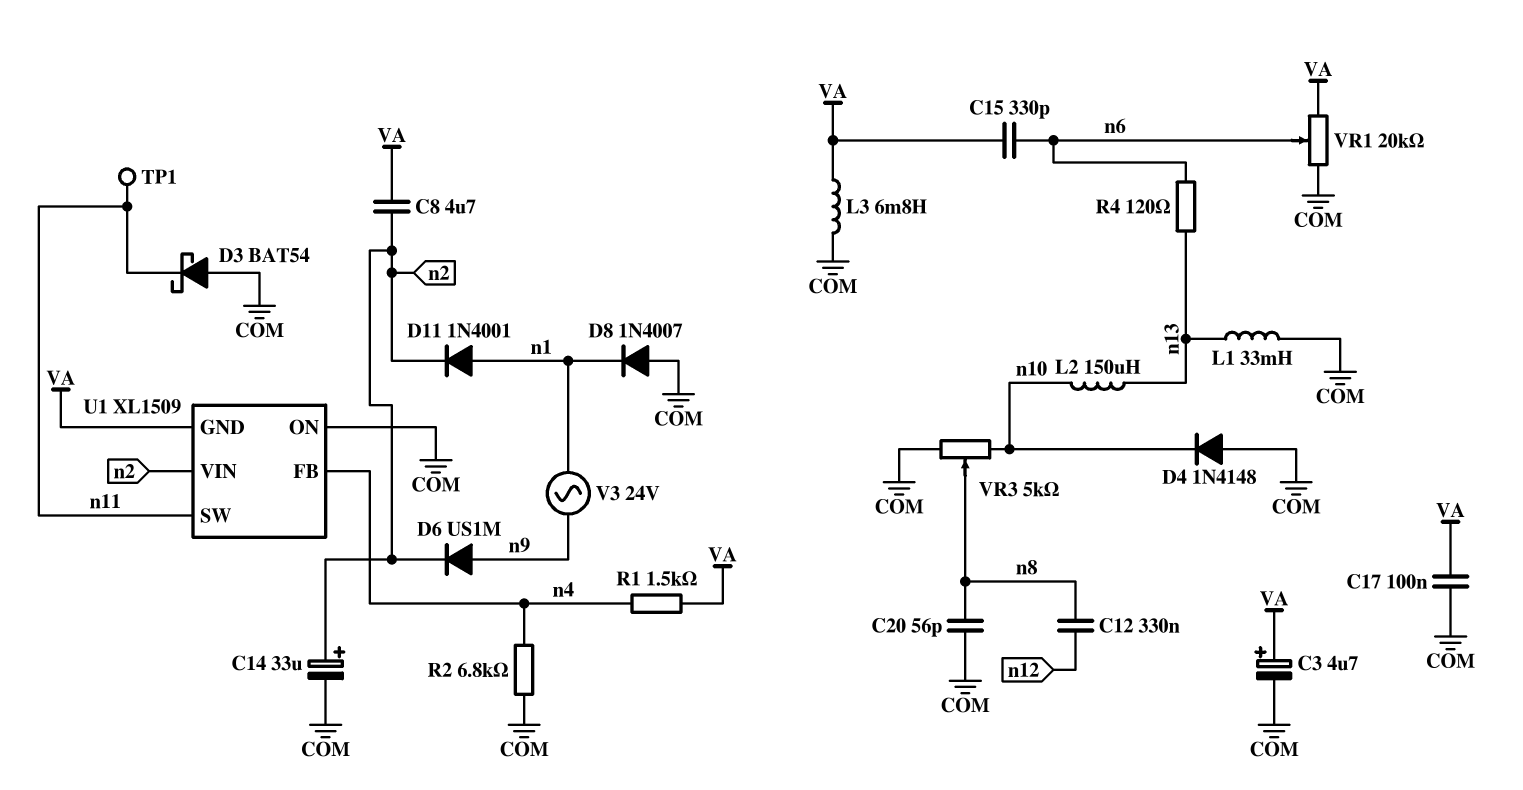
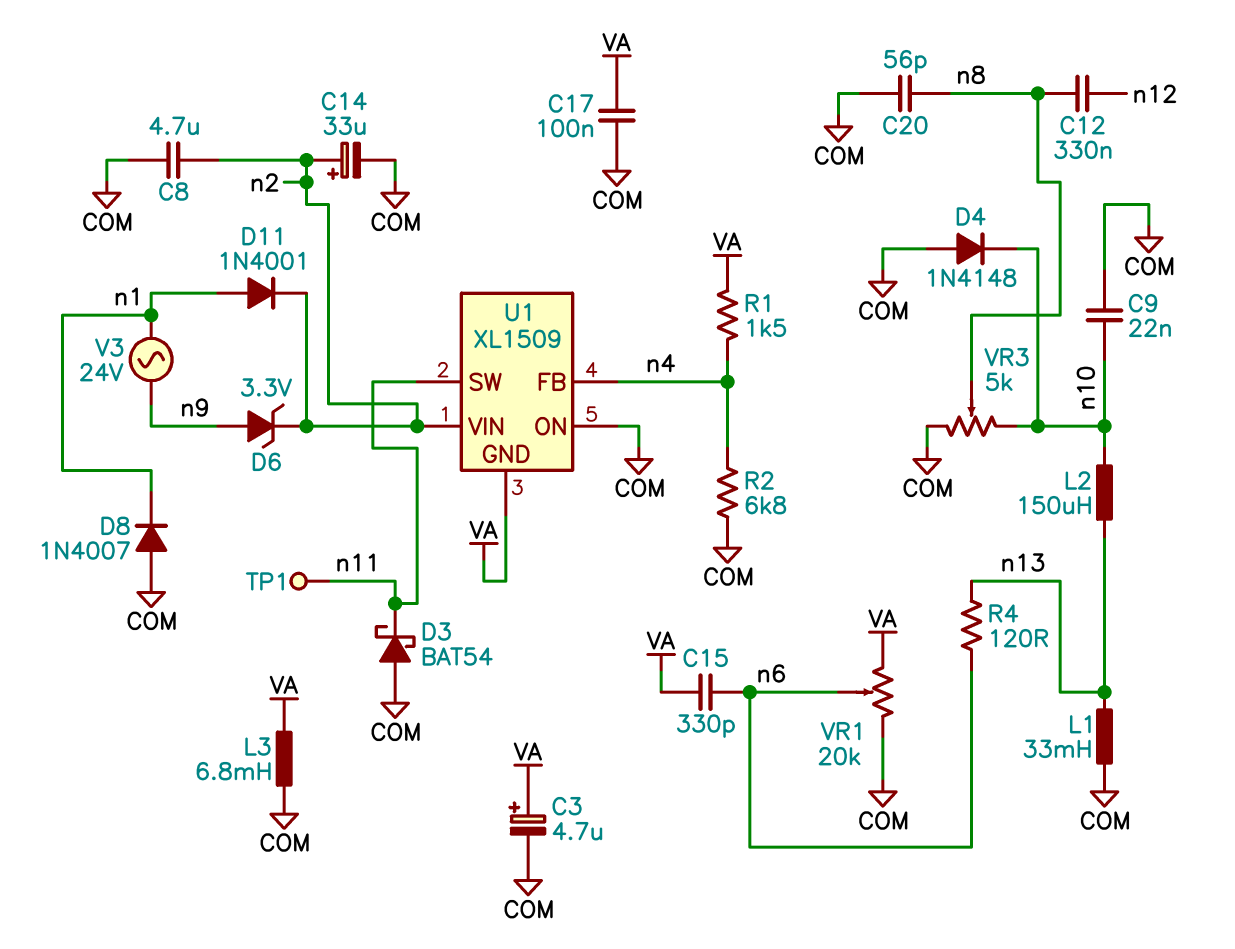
C8: 4.7uF (VA, n2) -> 4.7uF (COM, n2)
C9: none -> 22nF (COM, n10)
D6: diode US1M (A n9, K n2) -> zener 3.3V (A n9, K n2)

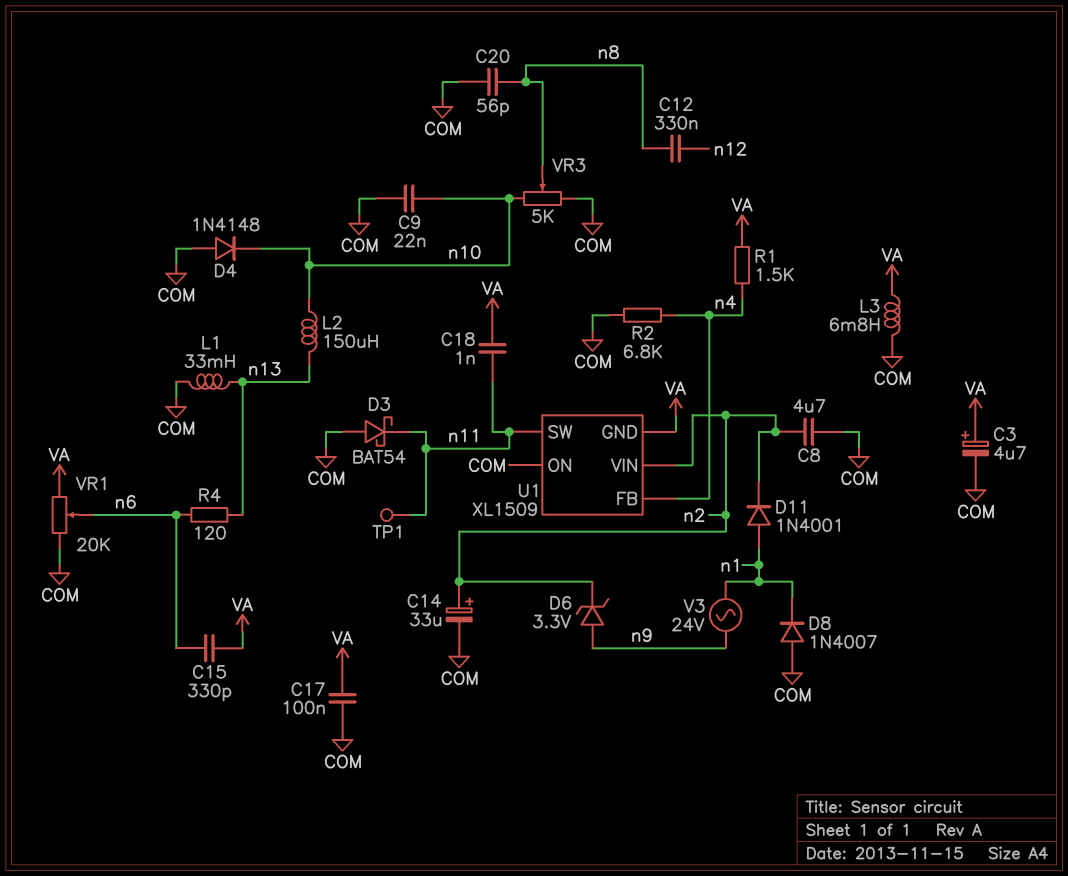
C18: none -> 1nF (VA, n11)

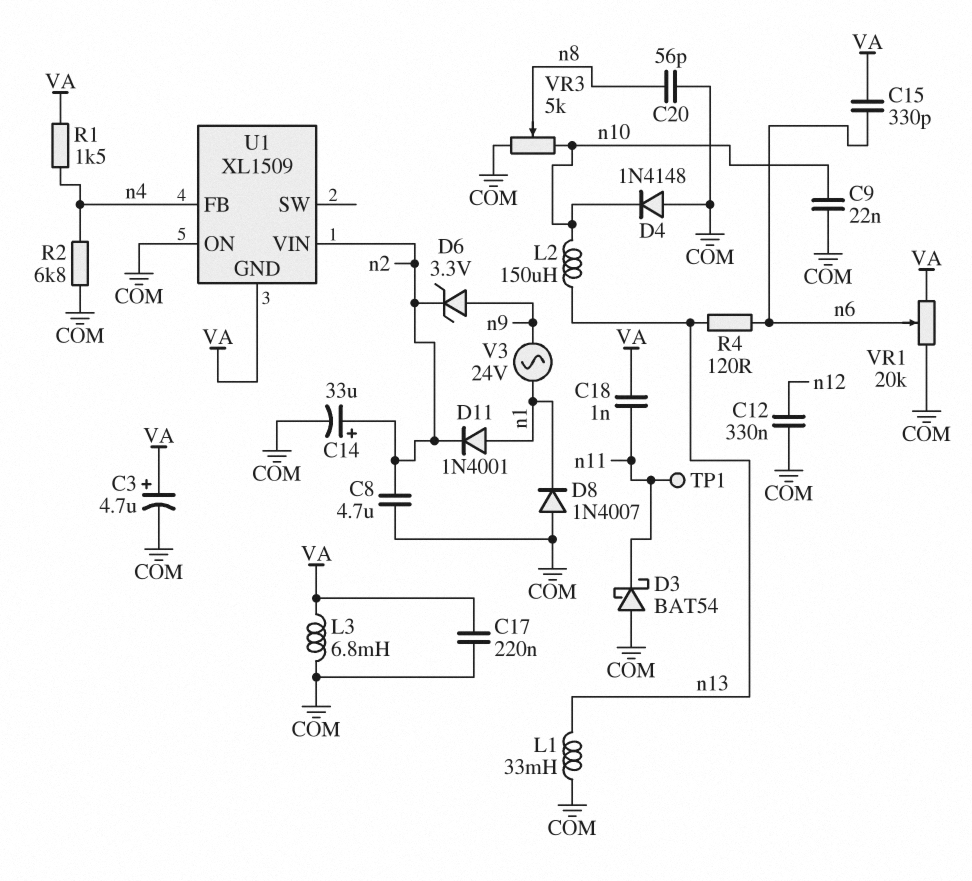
C12: 330nF (n8, n12) -> 330nF (COM, n12)
C17: 100nF (COM, VA) -> 220nF (COM, VA)
U1 pin SW: n11 -> none

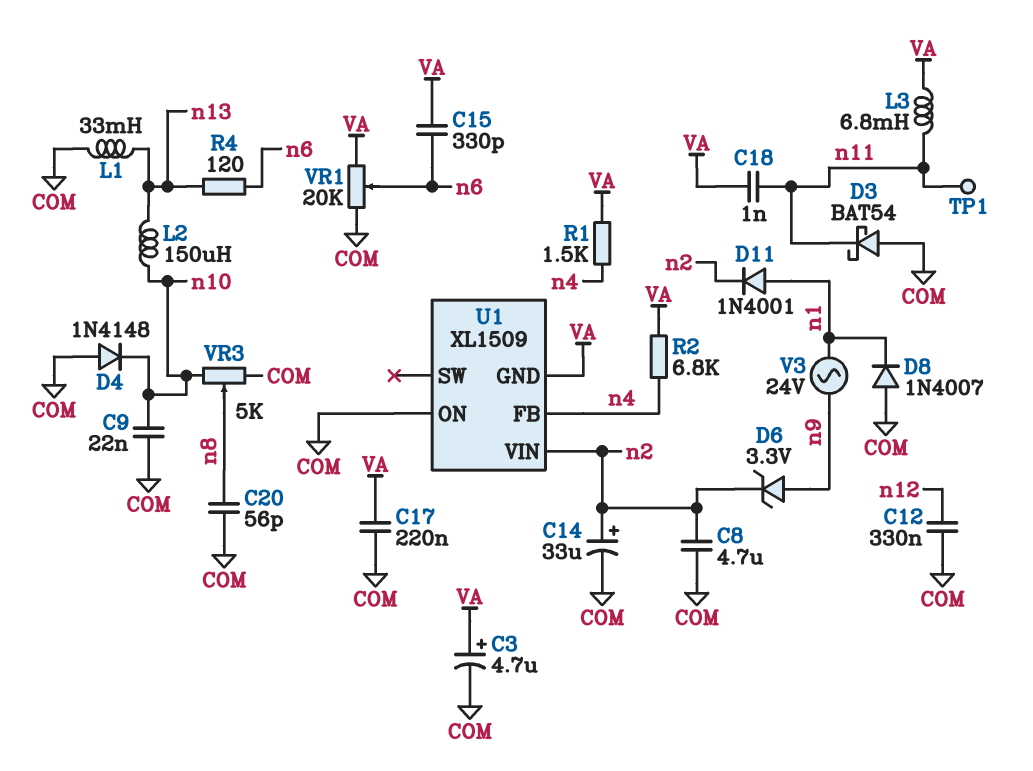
L3: 6.8mH (COM, VA) -> 6.8mH (VA, n11)
R2: 6.8k (COM, n4) -> 6.8k (VA, n4)

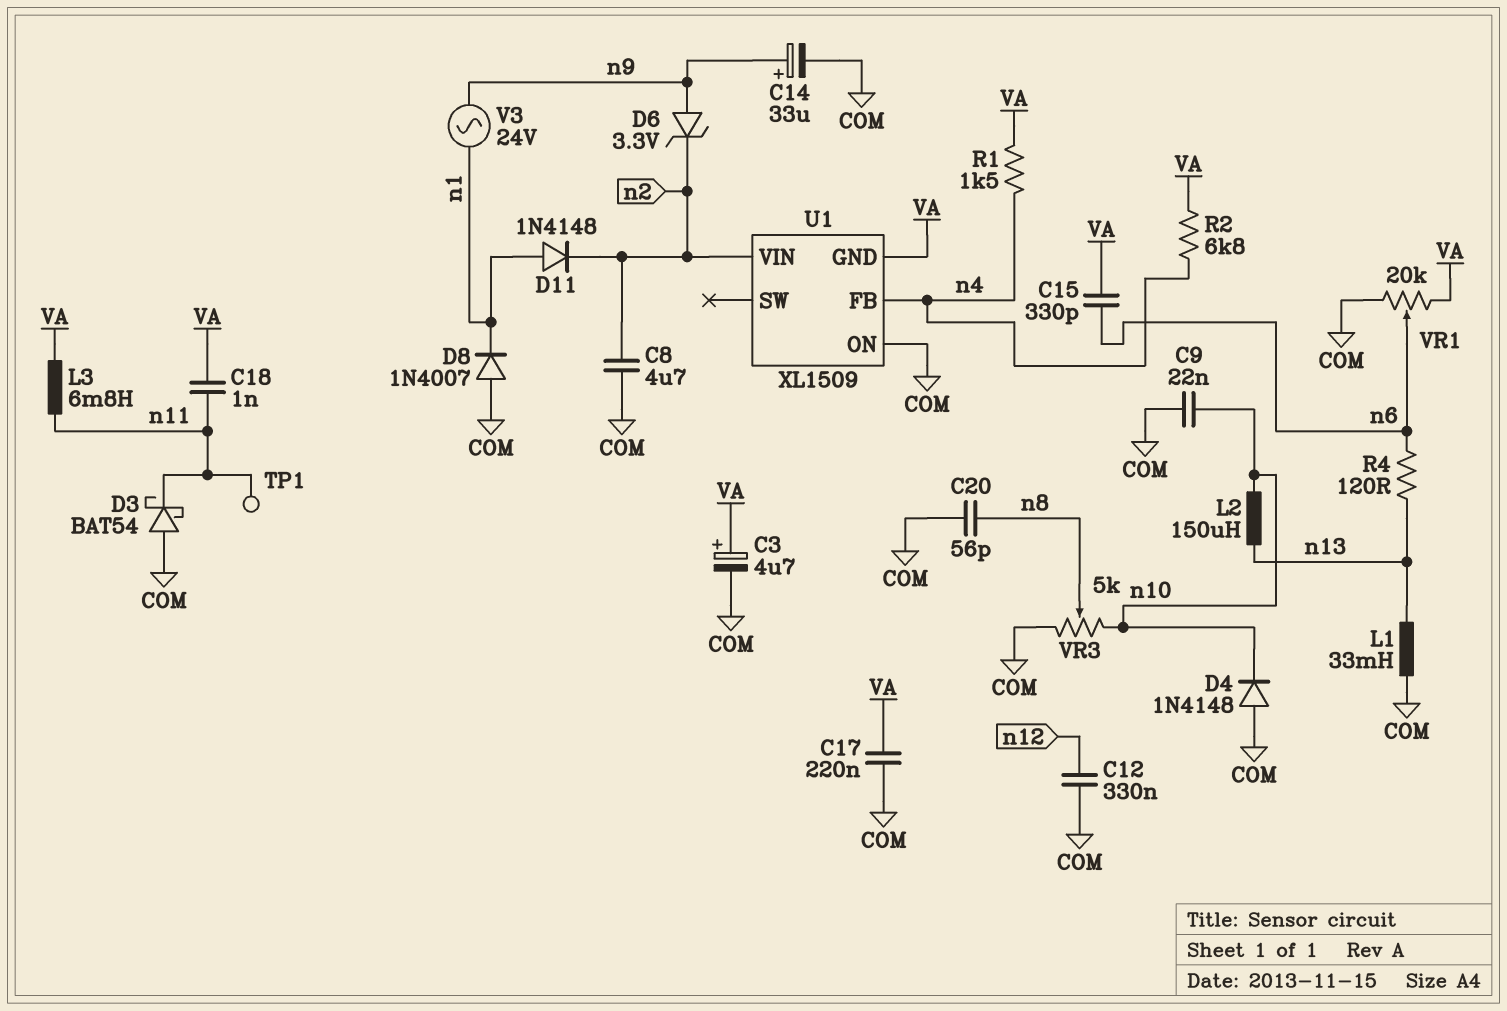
C14: 33uF (plus n2, minus COM) -> 33uF (plus n9, minus COM)
D11: diode 1N4001 (A n1, K n2) -> diode 1N4148 (A n1, K n2)

